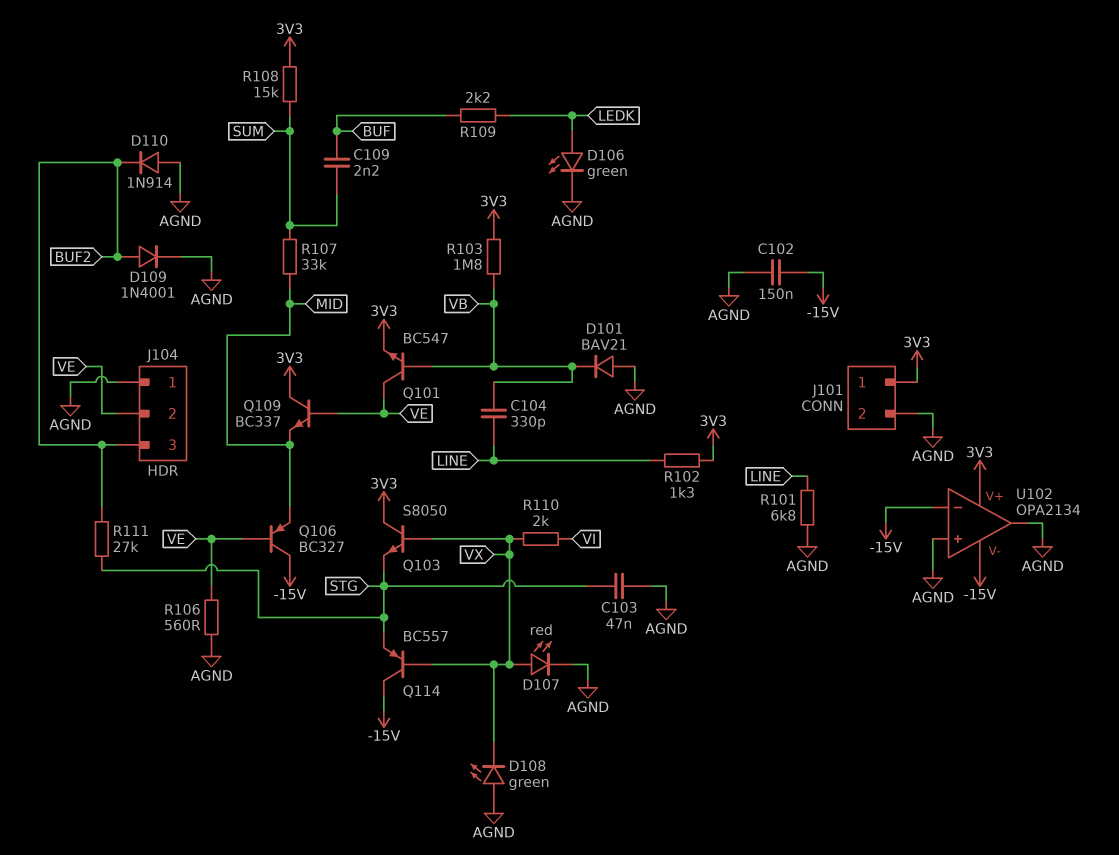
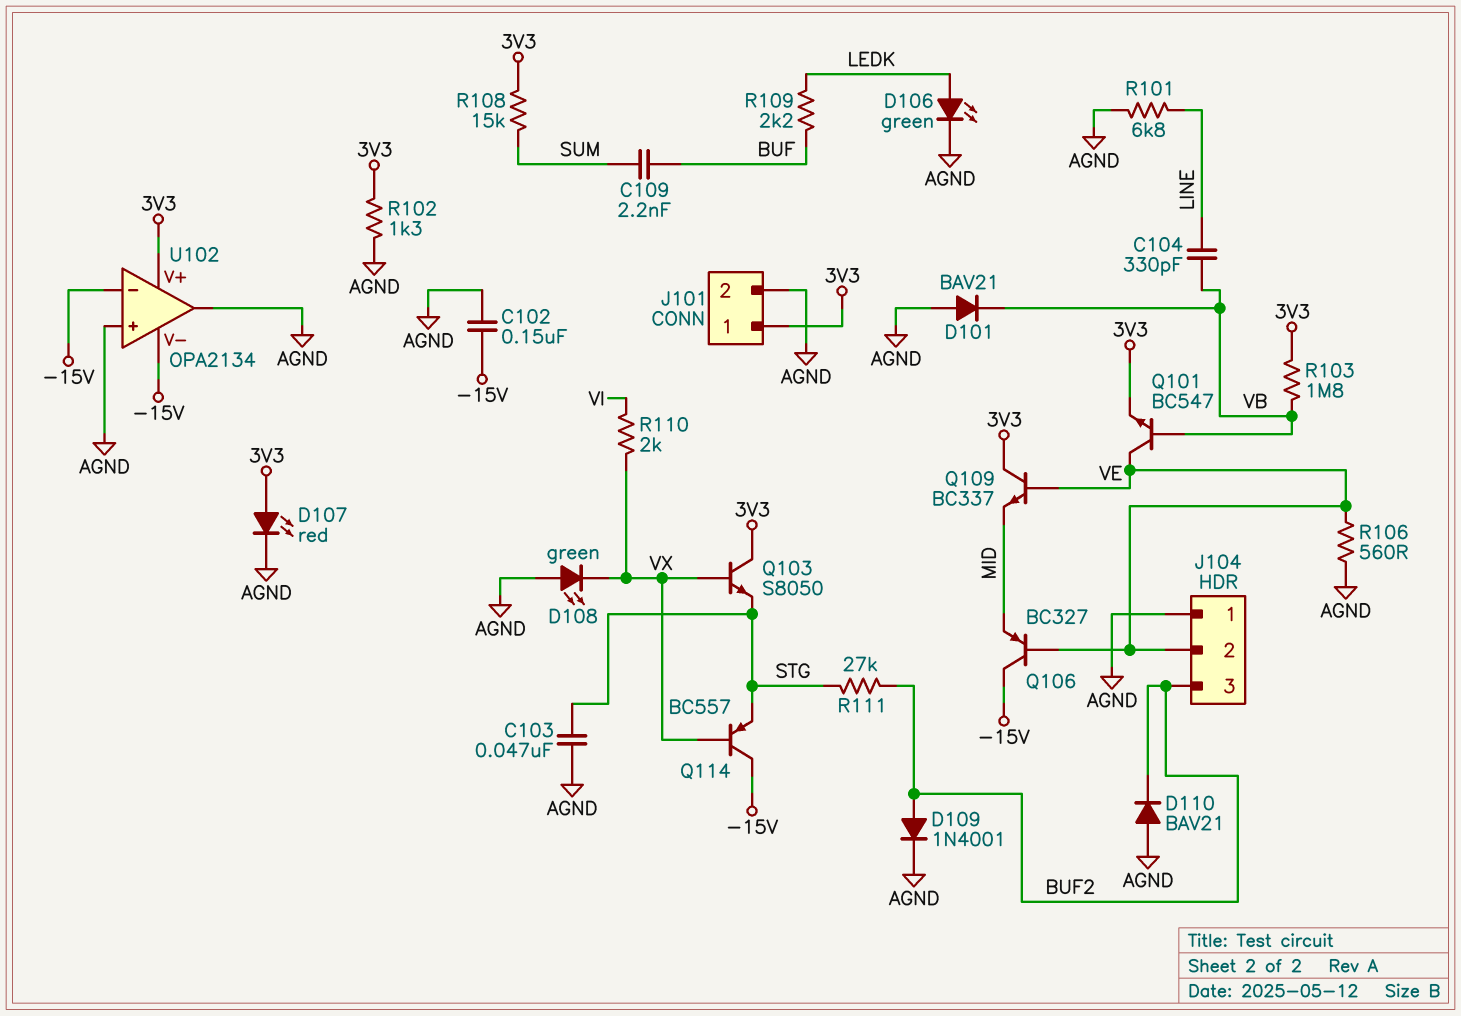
D107: LED red (A VX, K AGND) -> LED red (A 3V3, K AGND)
D110: diode 1N914 (A AGND, K BUF2) -> diode BAV21 (A AGND, K BUF2)
R102: 1.3k (3V3, LINE) -> 1.3k (3V3, AGND)
R107: 33k (MID, SUM) -> none

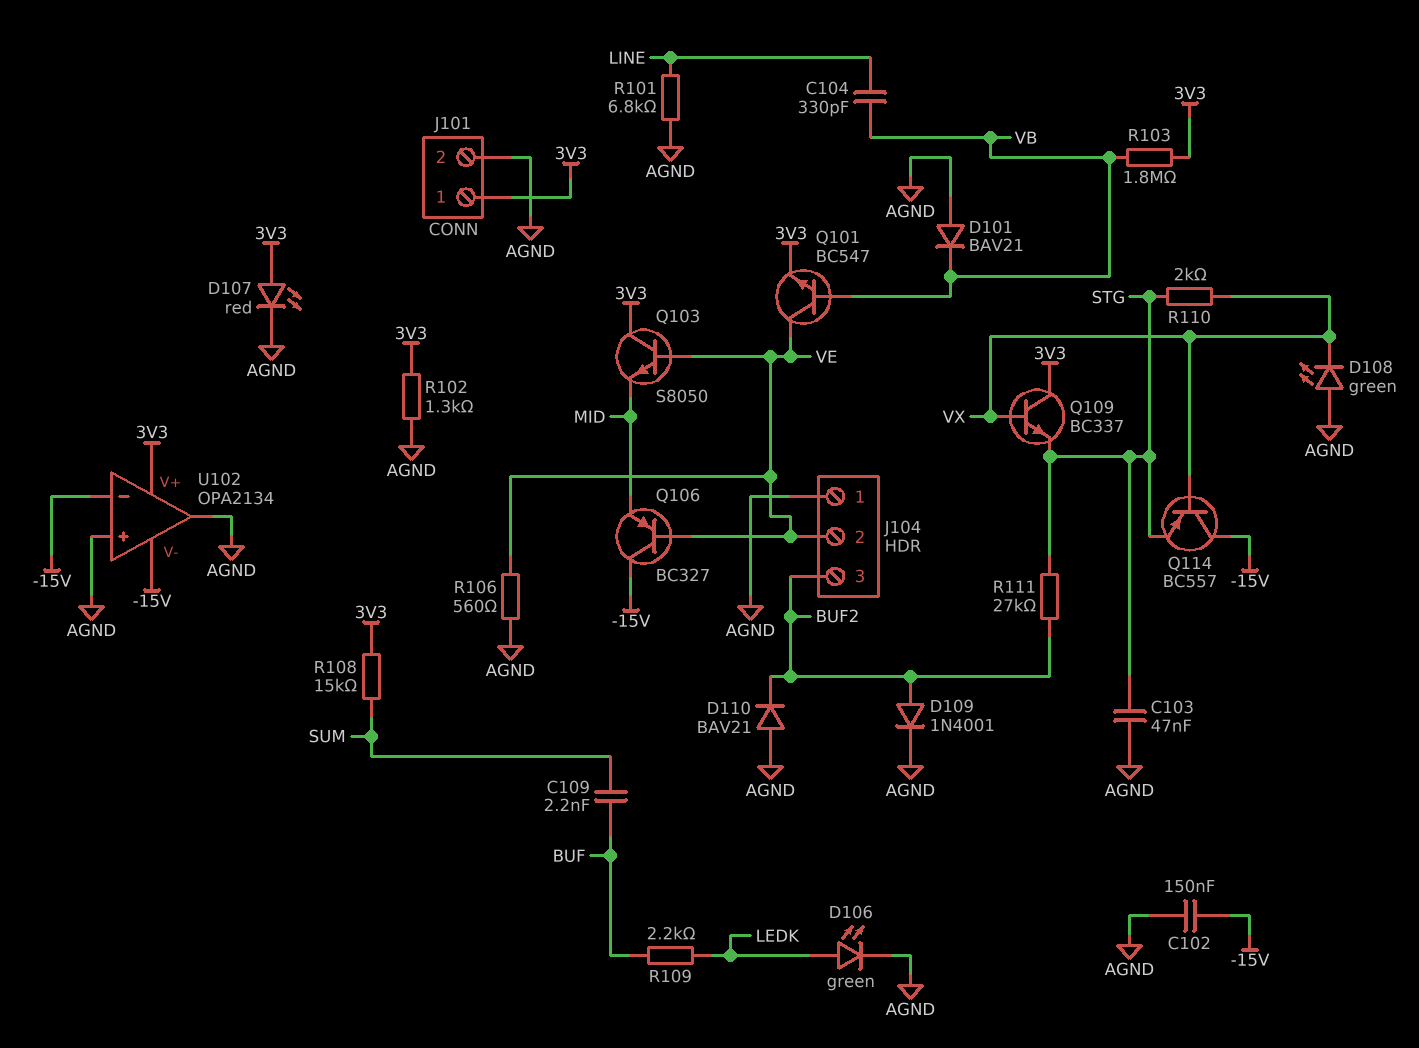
Q103: NPN S8050 (B VX, C 3V3, E STG) -> NPN S8050 (B VE, C 3V3, E MID)
Q109: NPN BC337 (B VE, C 3V3, E MID) -> NPN BC337 (B VX, C 3V3, E STG)
R110: 2k (VI, VX) -> 2k (STG, VX)

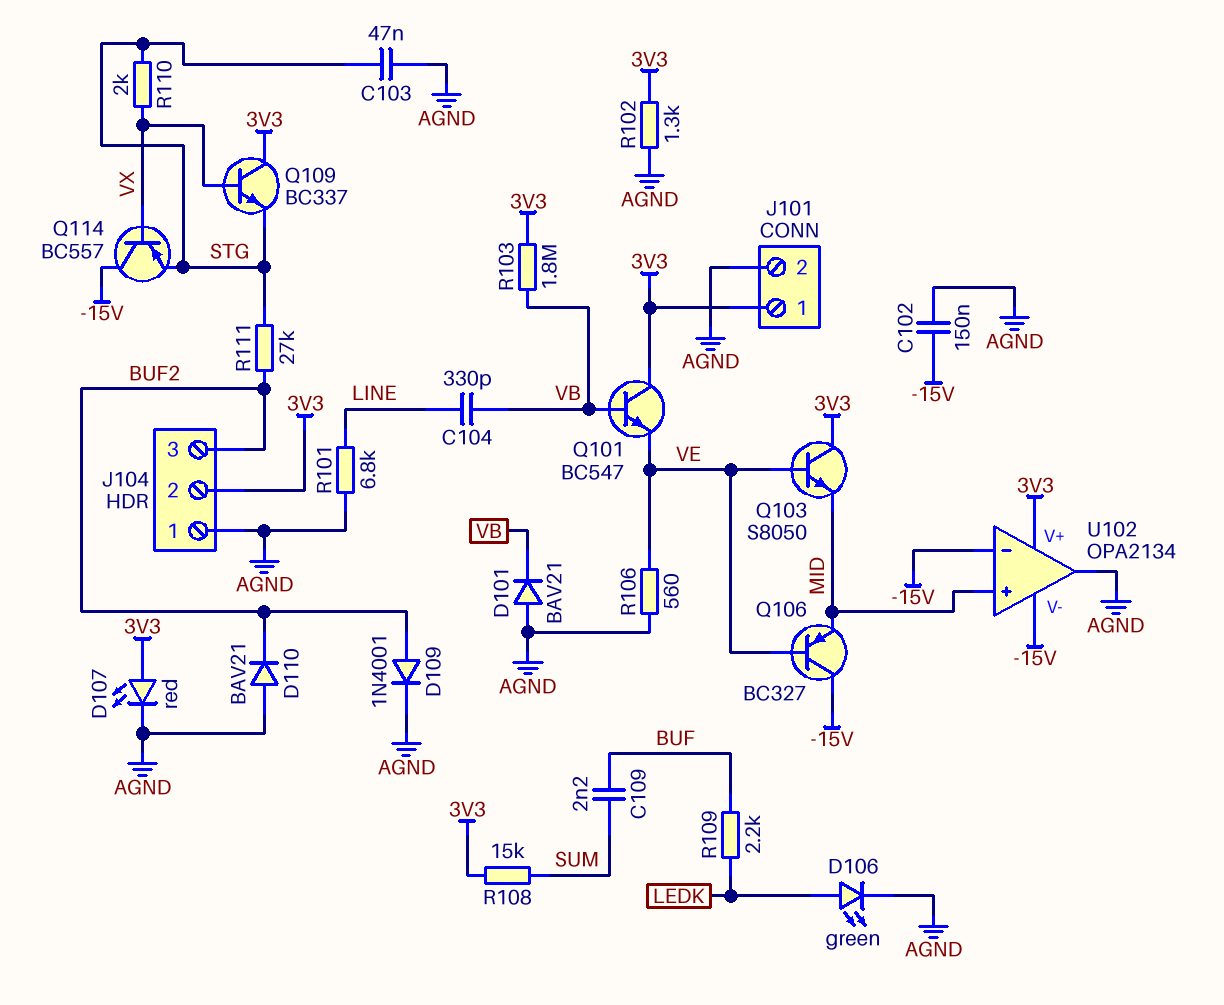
D108: LED green (A AGND, K VX) -> none
J104 pin 2: VE -> 3V3
Q101: NPN BC547 (B VB, C VE, E 3V3) -> NPN BC547 (B VB, C 3V3, E VE)
U102 pin in+: AGND -> MID

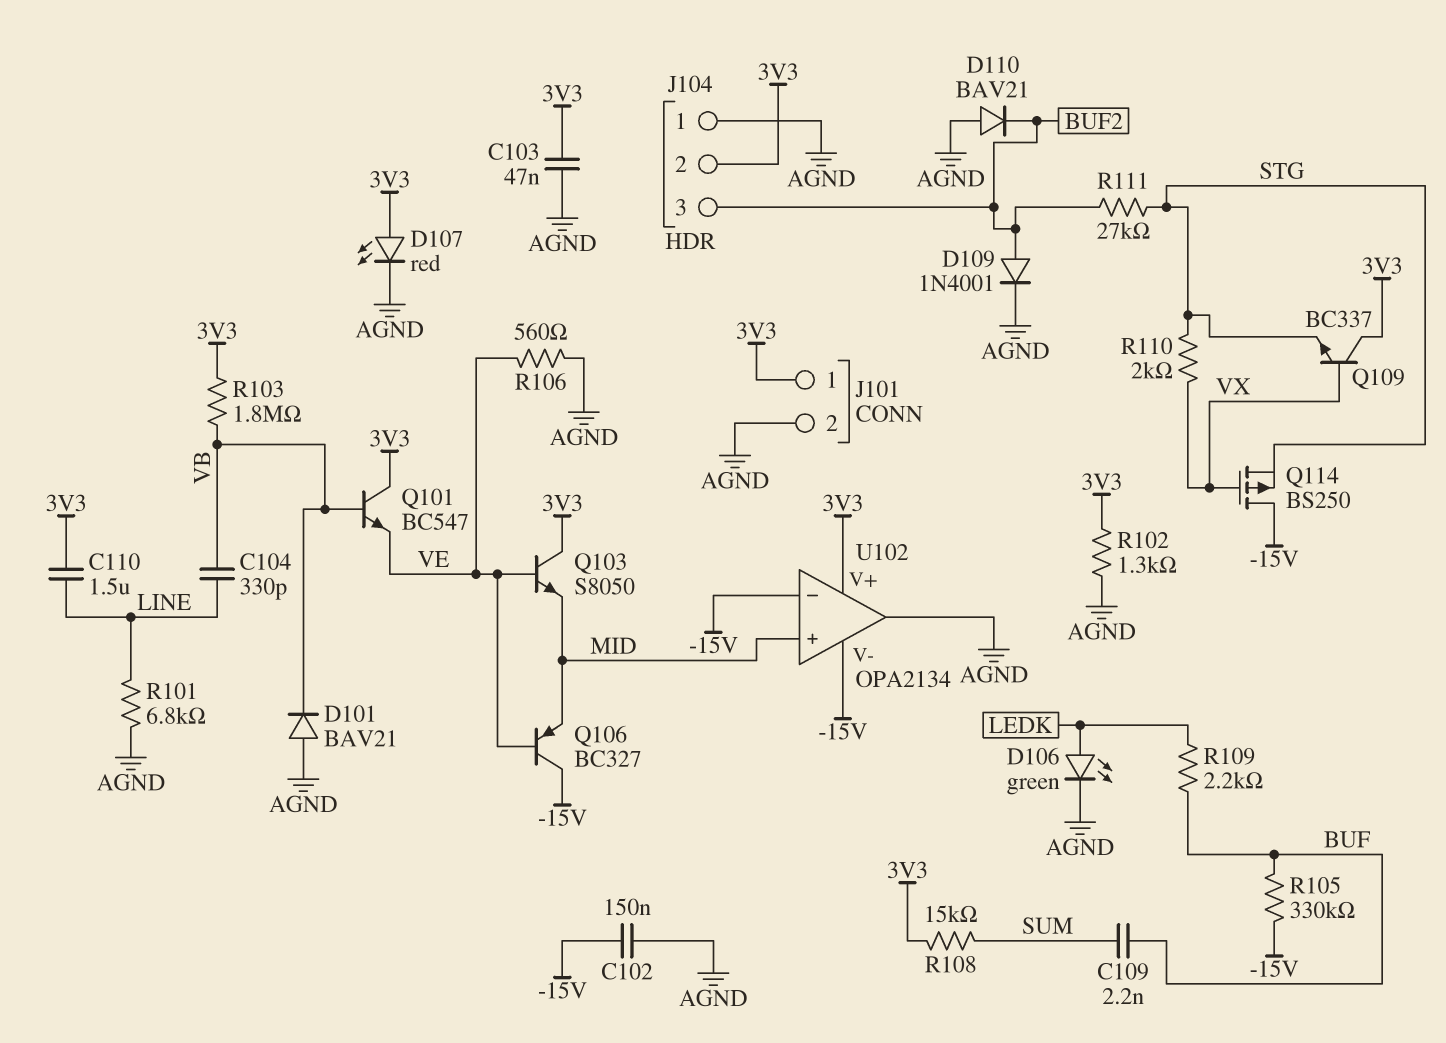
C103: 47nF (AGND, STG) -> 47nF (3V3, AGND)
C110: none -> 1.5uF (3V3, LINE)
Q114: PNP BC557 (B VX, C -15V, E STG) -> PMOS BS250 (G VX, D -15V, S STG)
R105: none -> 330k (-15V, BUF)

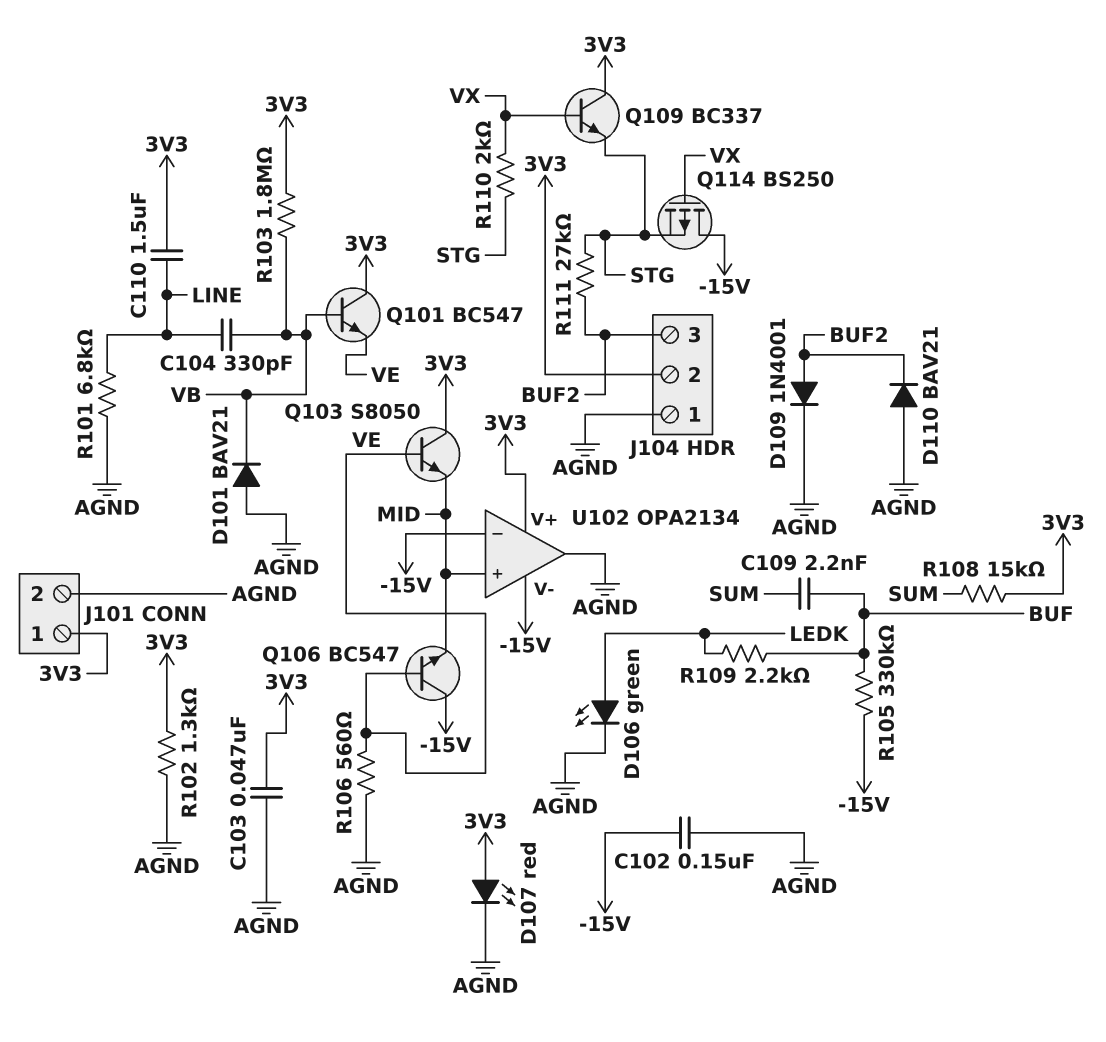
Q106: PNP BC327 (B VE, C -15V, E MID) -> NPN BC547 (B VE, C -15V, E MID)

